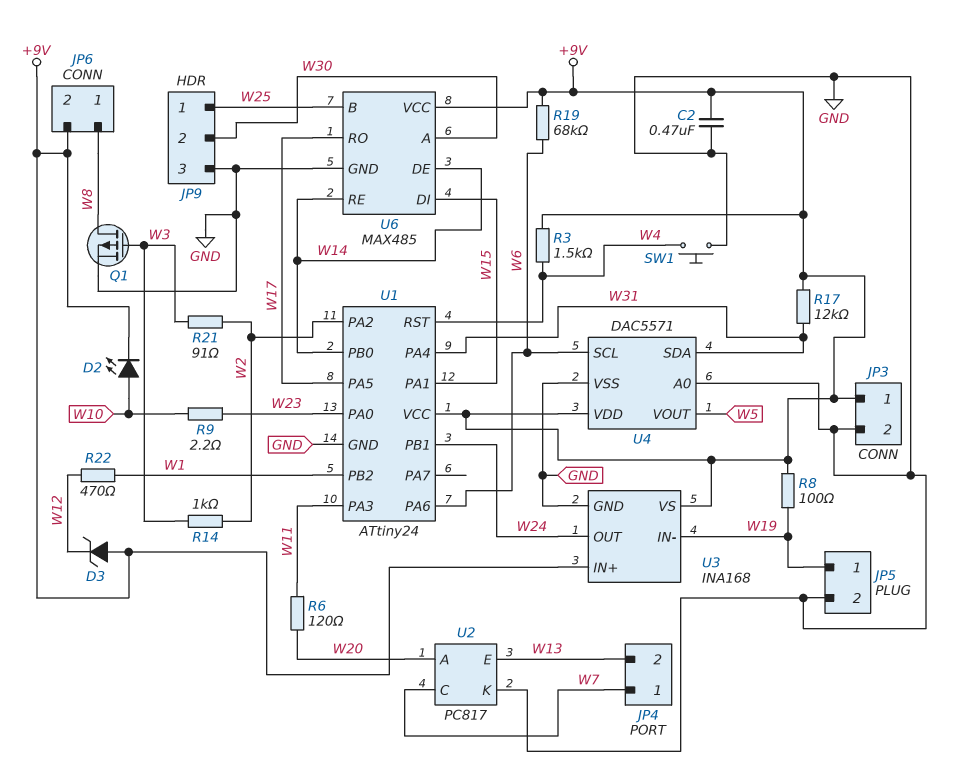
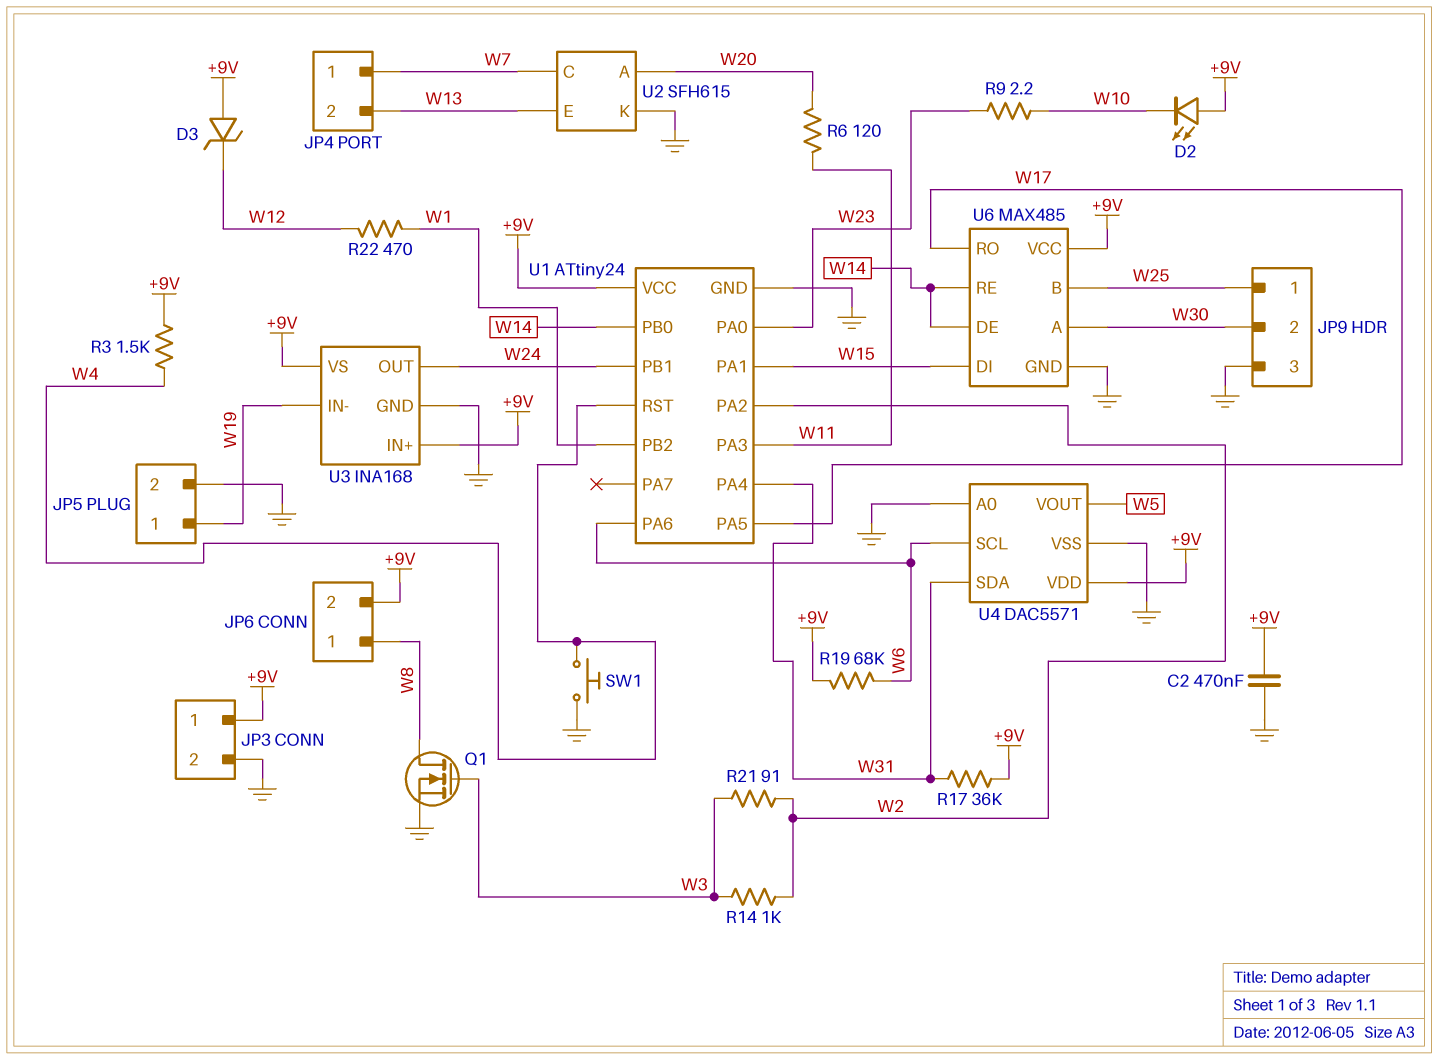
D2: LED (A W10, K +9V) -> LED (A +9V, K W10)
Q1: PMOS (G W3, D W8, S GND) -> NMOS (G W3, D W8, S GND)
R8: 100 (+9V, W19) -> none
R17: 12k (+9V, W31) -> 36k (+9V, W31)
U2: PC817 -> SFH615

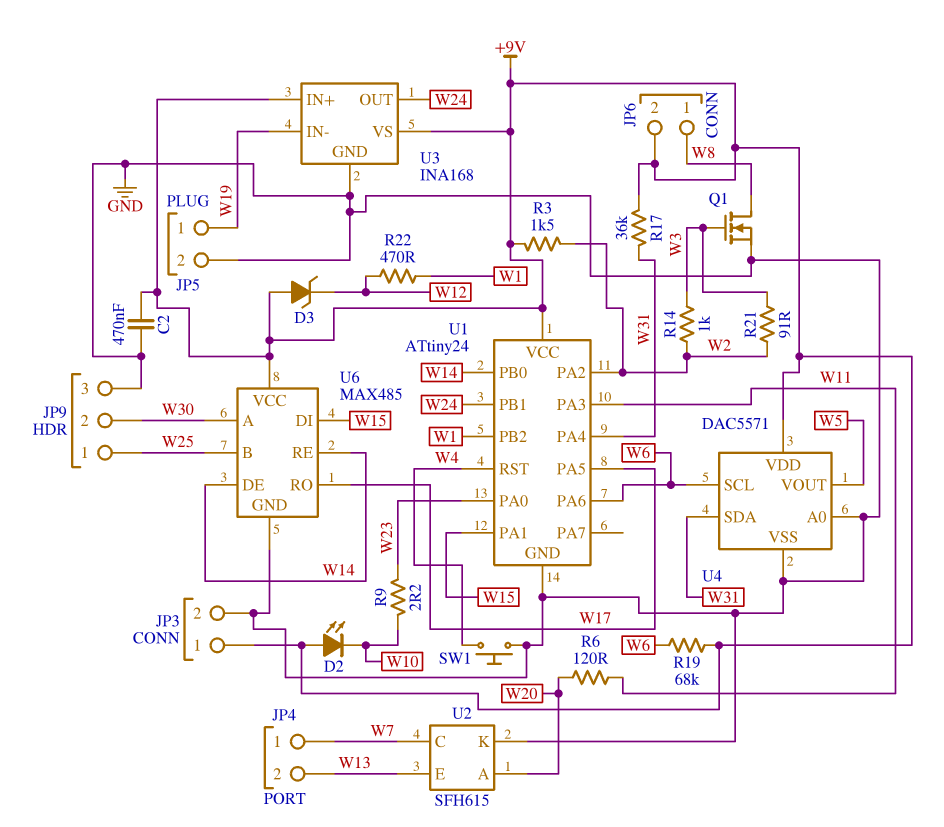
R3: 1.5k (+9V, W4) -> 1.5k (+9V, W2)

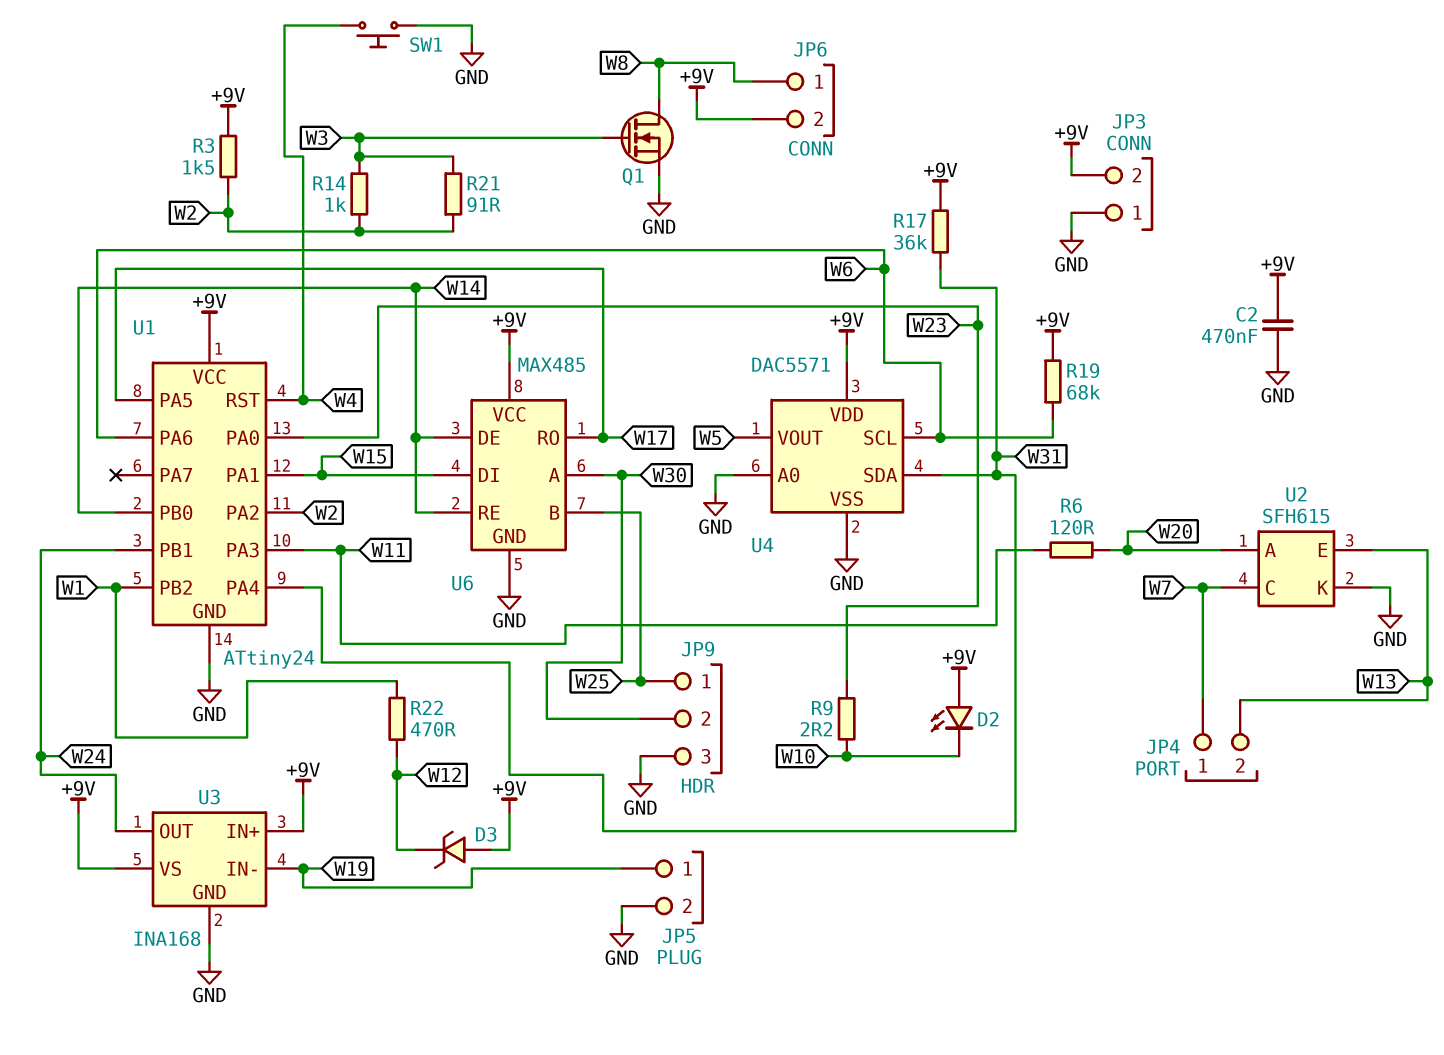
JP3 pin 1: +9V -> GND
JP3 pin 2: GND -> +9V

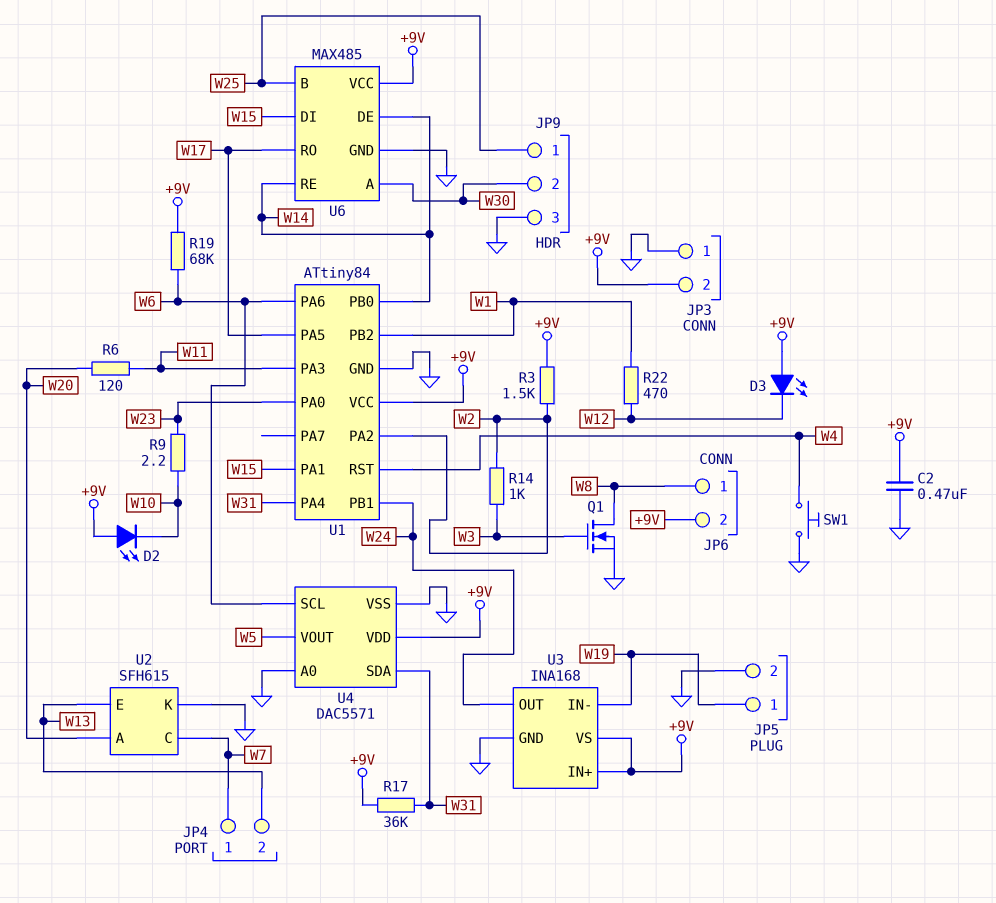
D3: zener (A +9V, K W12) -> LED (A +9V, K W12)
R21: 91 (W2, W3) -> none
U1: ATtiny24 -> ATtiny84

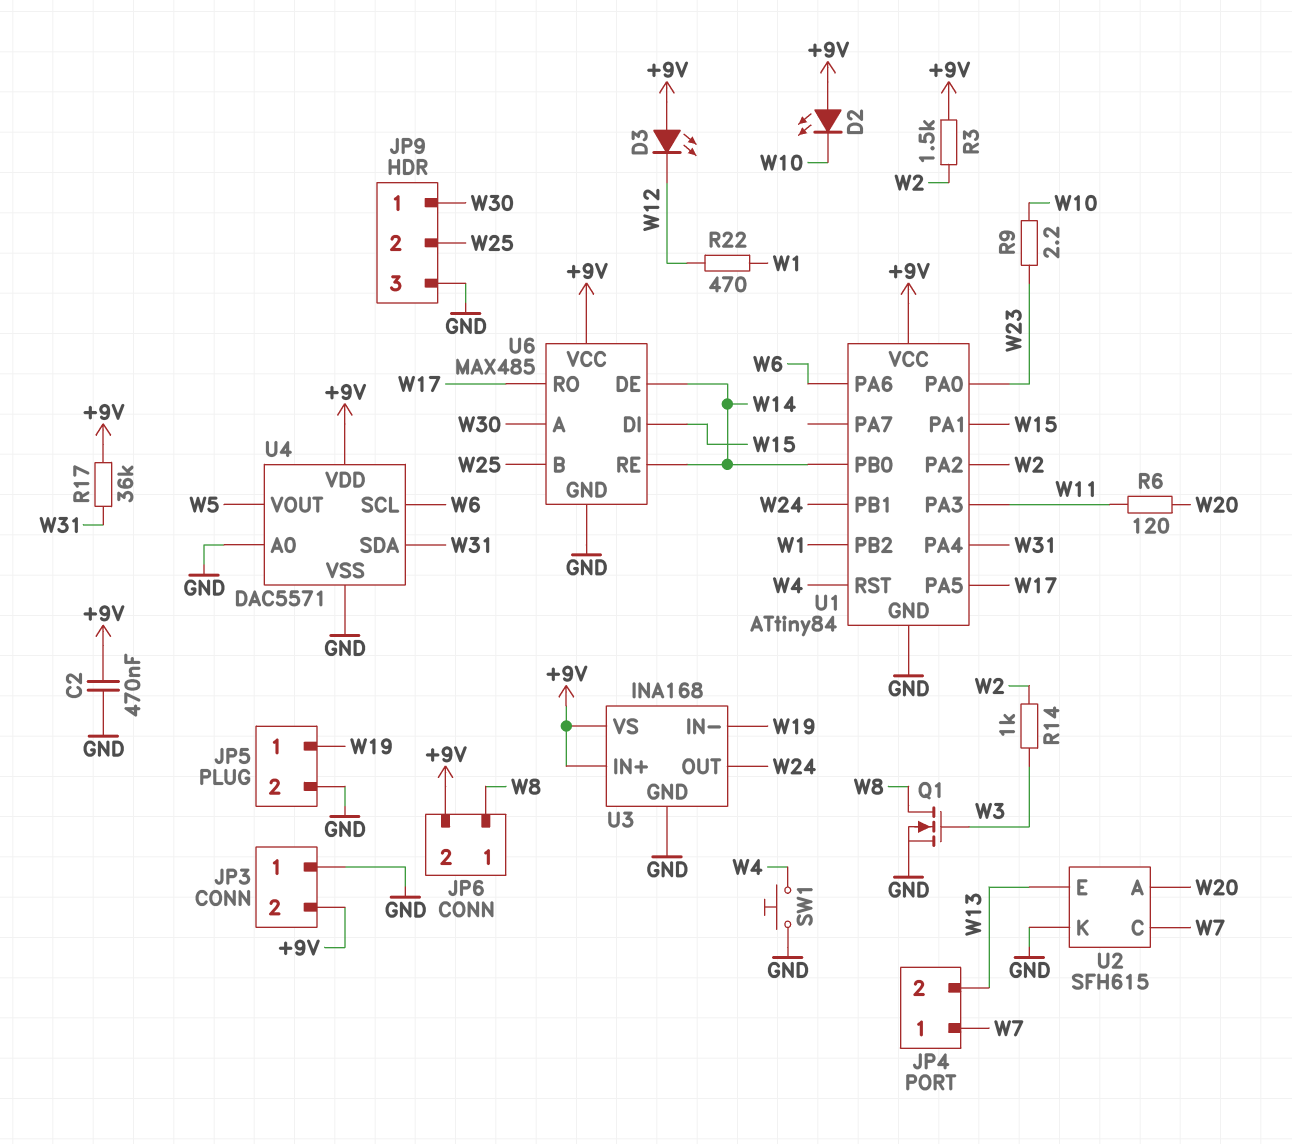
JP9 pin 1: W25 -> W30
JP9 pin 2: W30 -> W25
R19: 68k (+9V, W6) -> none

